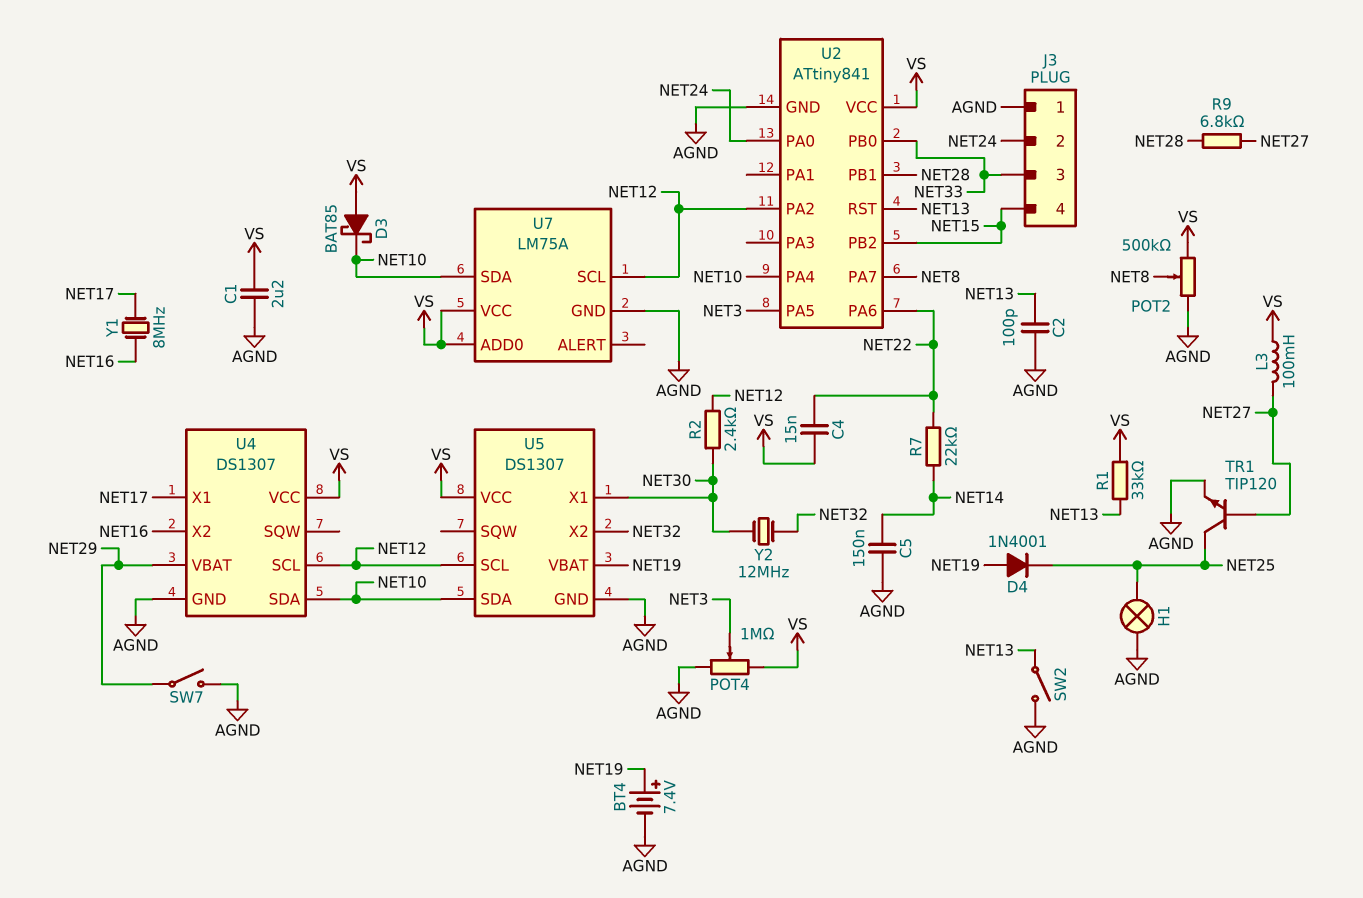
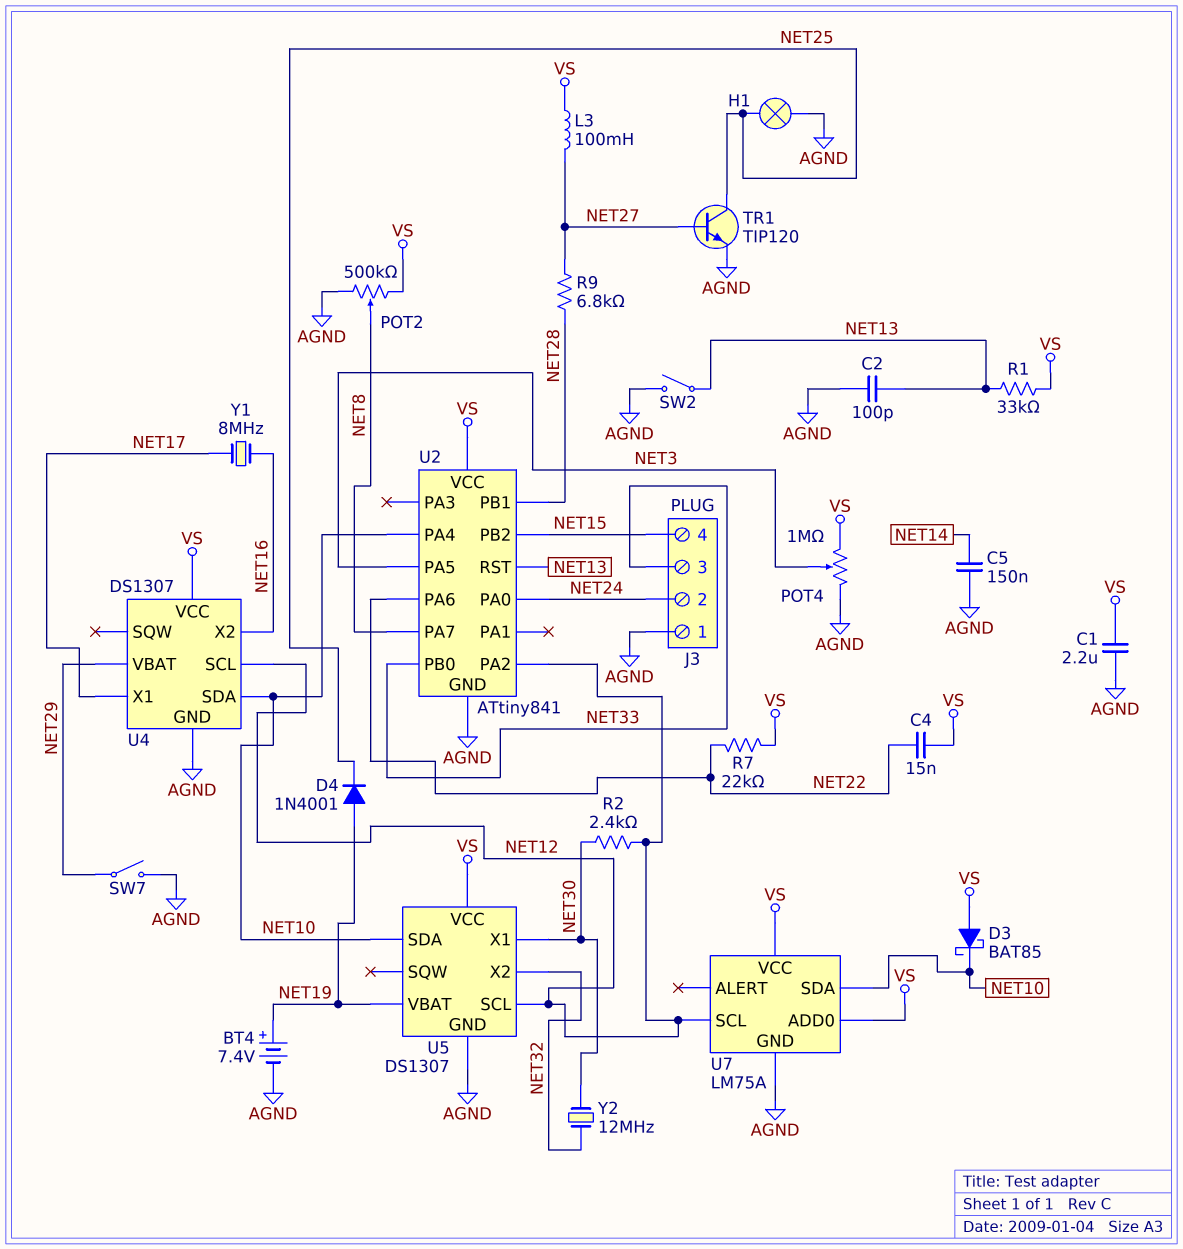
R7: 22k (NET14, NET22) -> 22k (NET22, VS)

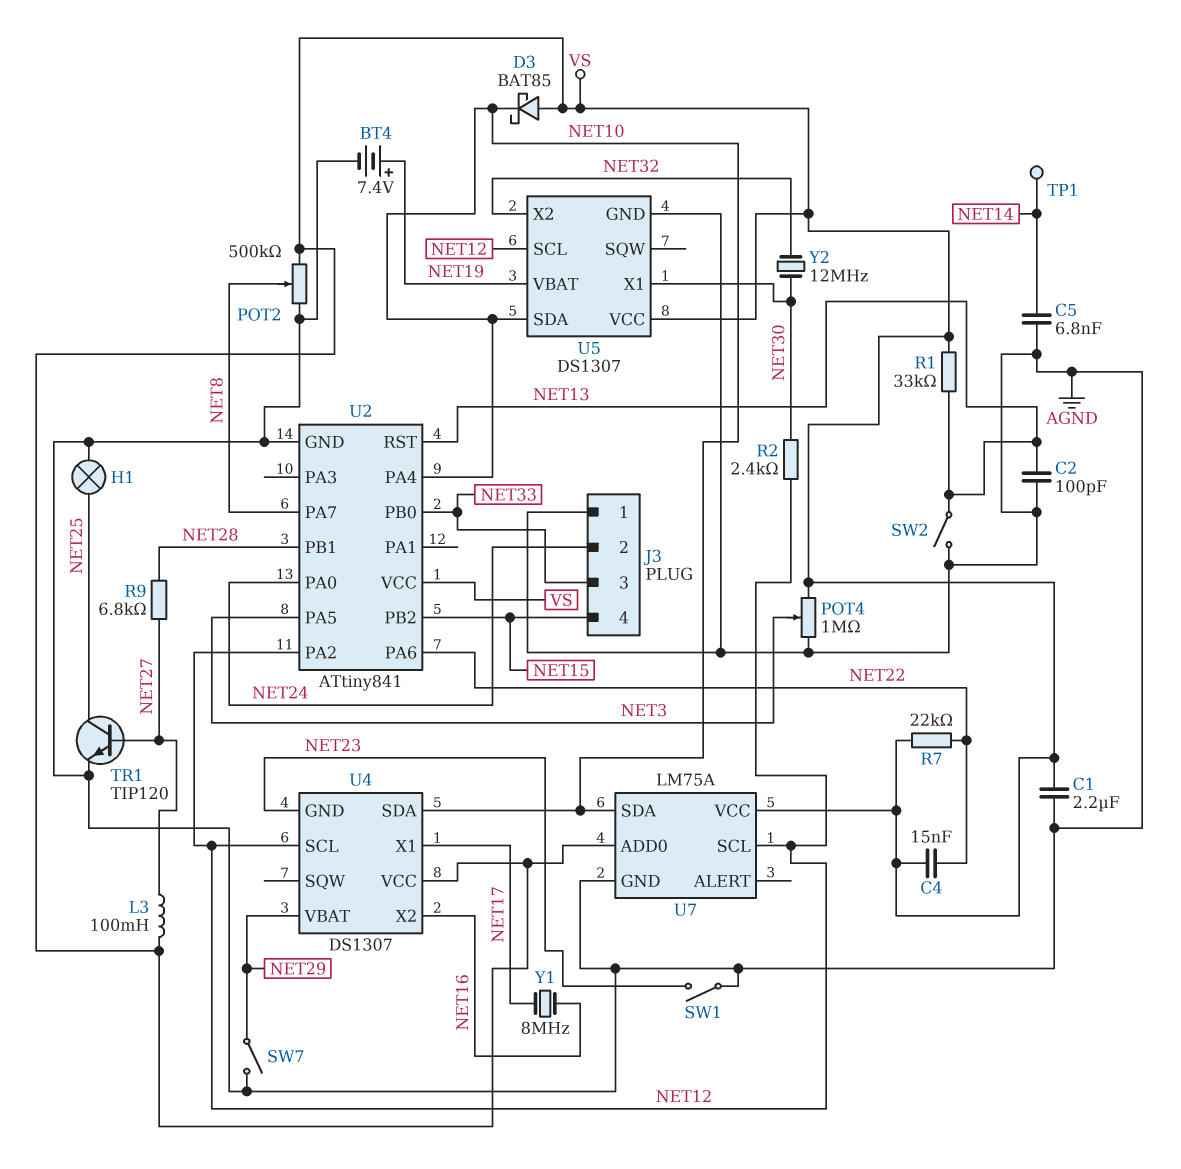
C5: 150nF (AGND, NET14) -> 6.8nF (AGND, NET14)
D4: diode 1N4001 (A NET19, K NET25) -> none
SW1: none -> switch (AGND, NET23)
TP1: none -> test point (NET14)
U4 pin GND: AGND -> NET23

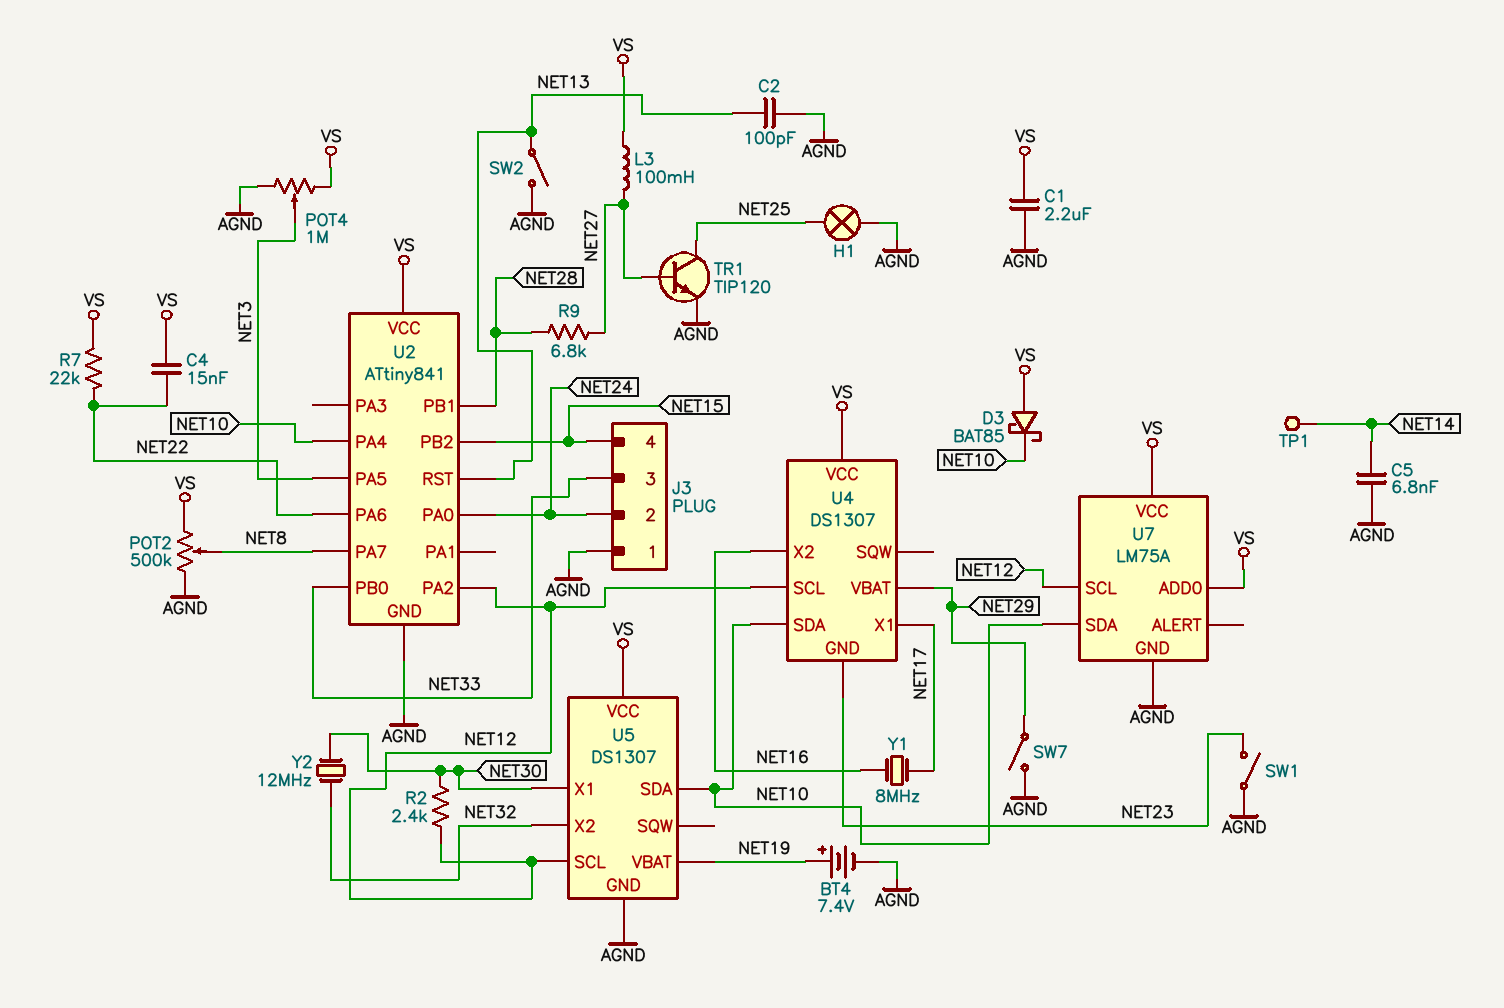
R1: 33k (NET13, VS) -> none

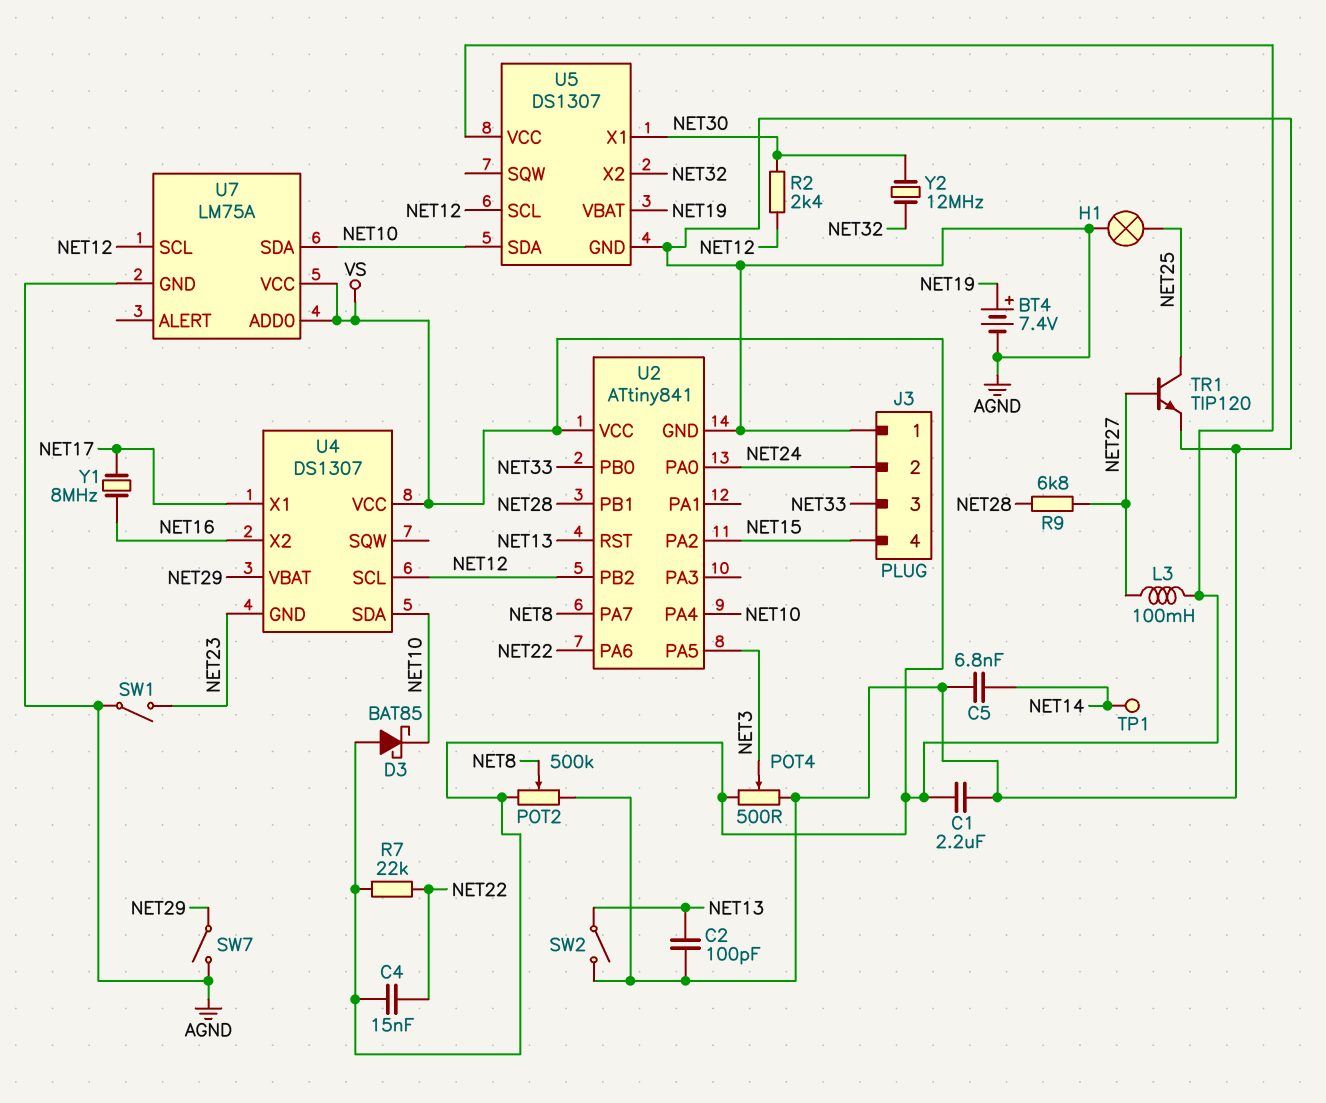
POT4: 1M (AGND, VS, wiper NET3) -> 500 (AGND, VS, wiper NET3)
U2 pin PA2: NET12 -> NET15
U2 pin PB2: NET15 -> NET12

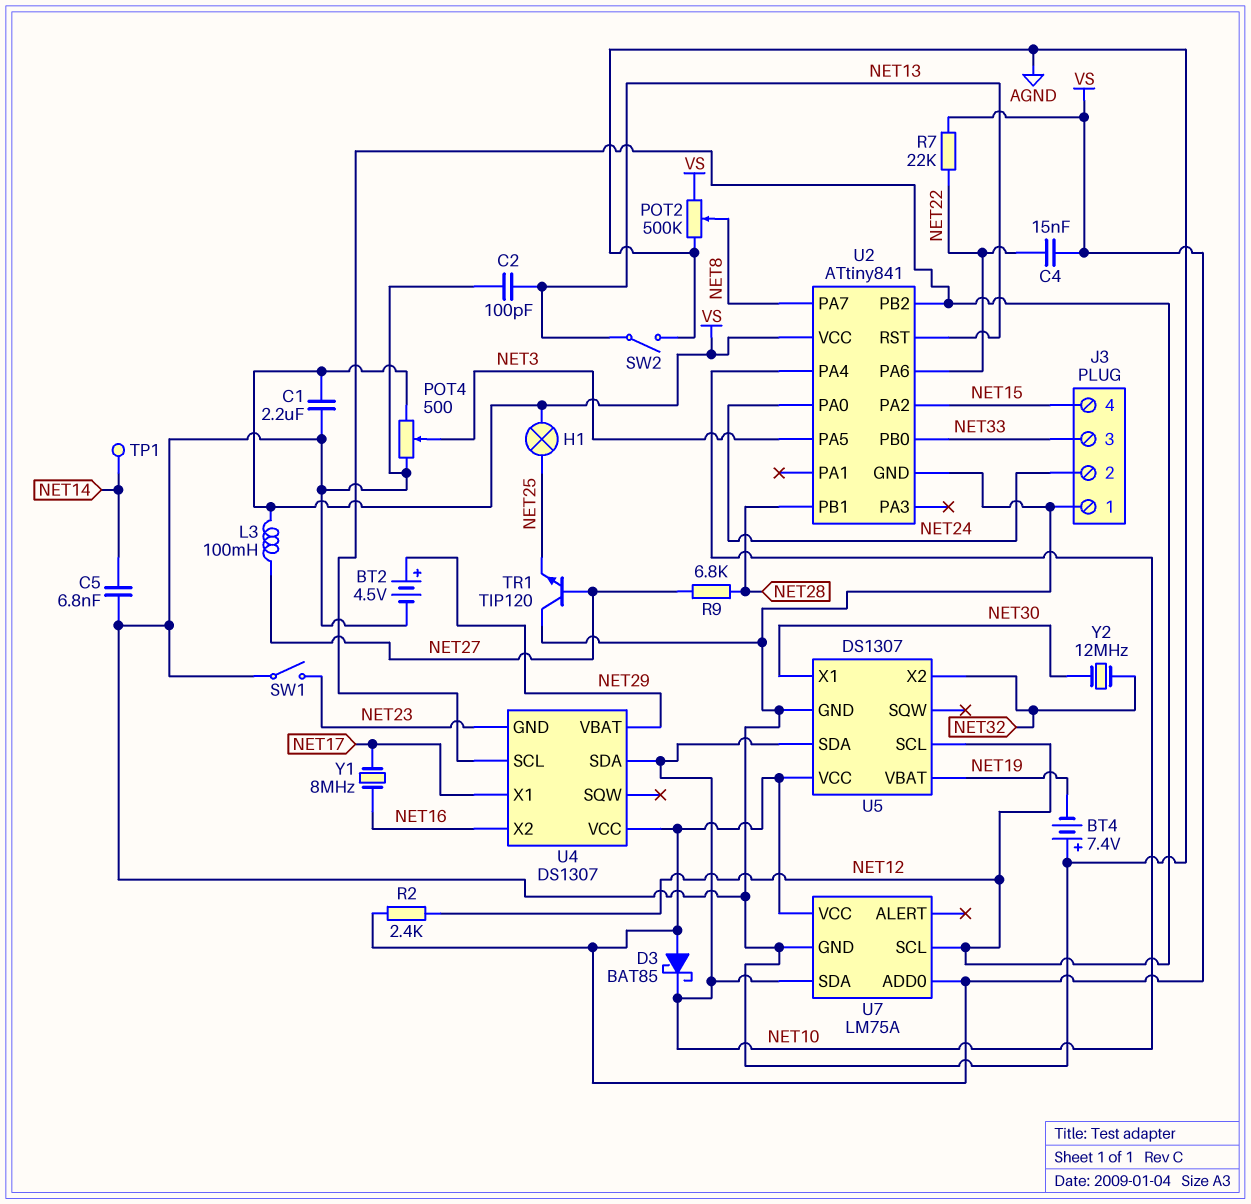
BT2: none -> 4.5V (plus NET29, minus AGND)
BT4: 7.4V (plus NET19, minus AGND) -> 7.4V (plus AGND, minus NET19)
H1: lamp (AGND, NET25) -> lamp (NET25, VS)
R2: 2.4k (NET12, NET30) -> 2.4k (NET12, VS)
SW7: switch (AGND, NET29) -> none
TR1: NPN TIP120 (B NET27, C NET25, E AGND) -> NPN TIP120 (B NET27, C AGND, E NET25)

